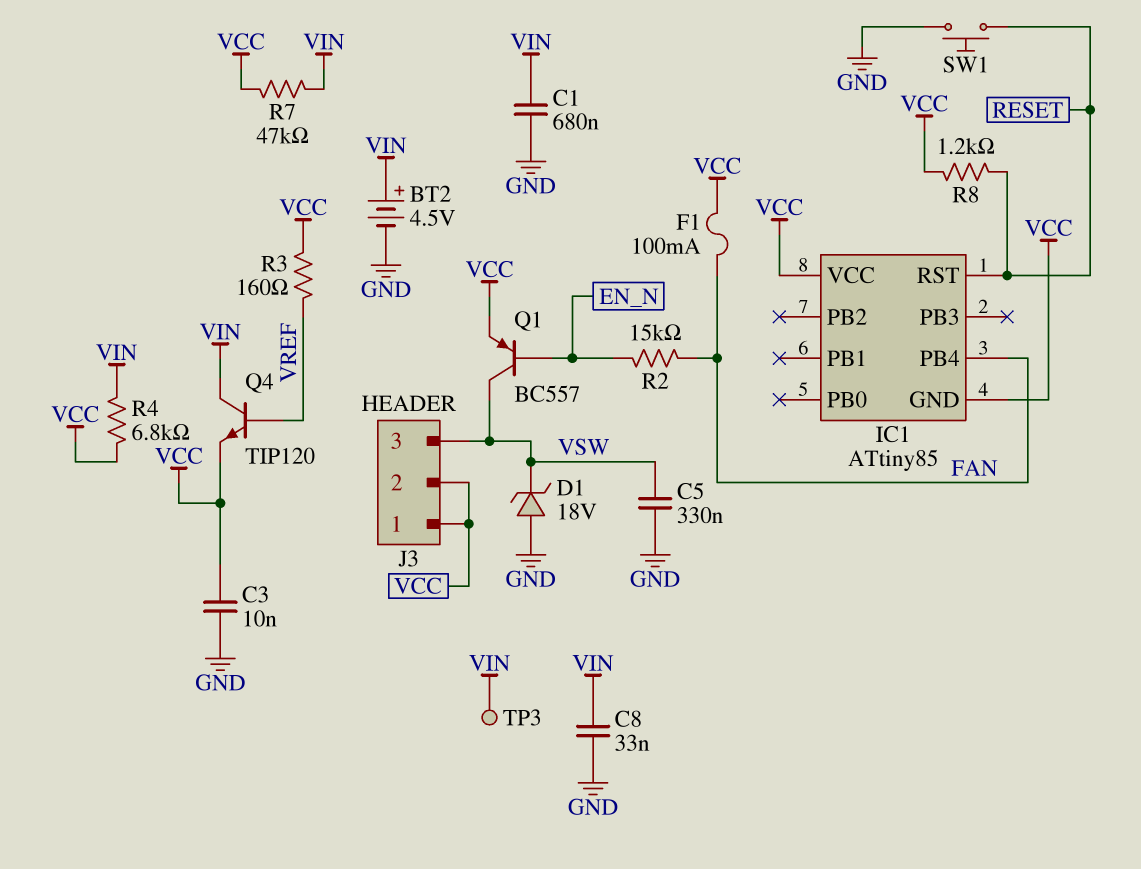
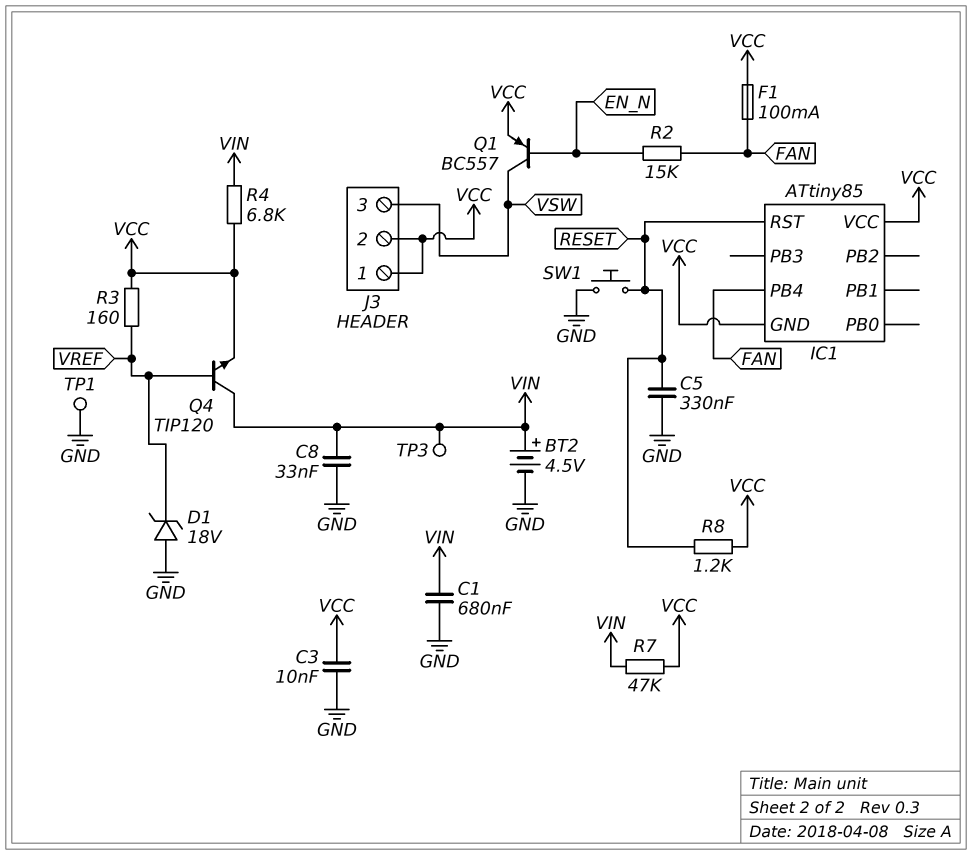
C5: 330nF (GND, VSW) -> 330nF (GND, RESET)
D1: zener 18V (A GND, K VSW) -> zener 18V (A GND, K VREF)
TP1: none -> test point (GND)

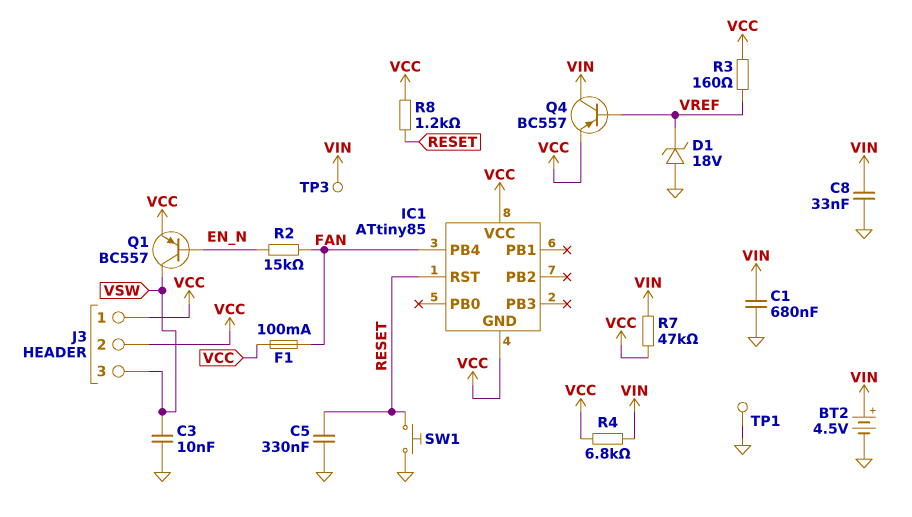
C3: 10nF (GND, VCC) -> 10nF (GND, VSW)
Q4: NPN TIP120 (B VREF, C VIN, E VCC) -> PNP BC557 (B VREF, C VIN, E VCC)

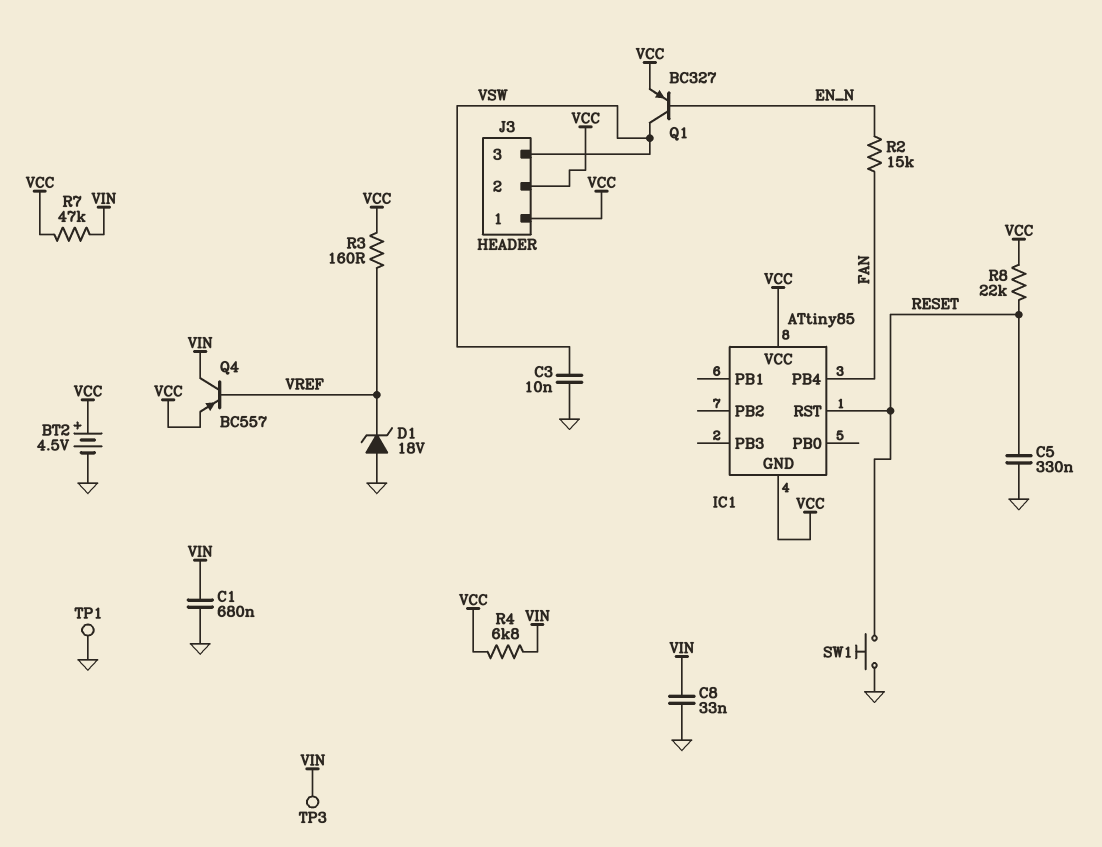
BT2: 4.5V (plus VIN, minus GND) -> 4.5V (plus VCC, minus GND)
F1: 100mA (FAN, VCC) -> none
Q1: PNP BC557 (B EN_N, C VSW, E VCC) -> PNP BC327 (B EN_N, C VSW, E VCC)
R8: 1.2k (RESET, VCC) -> 22k (RESET, VCC)

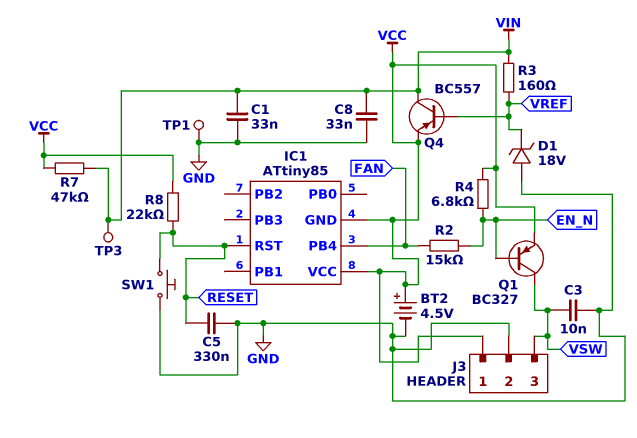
C1: 680nF (GND, VIN) -> 33nF (GND, VIN)
J3 pin 2: VCC -> GND
R3: 160 (VCC, VREF) -> 160 (VIN, VREF)
R4: 6.8k (VCC, VIN) -> 6.8k (EN_N, VCC)

